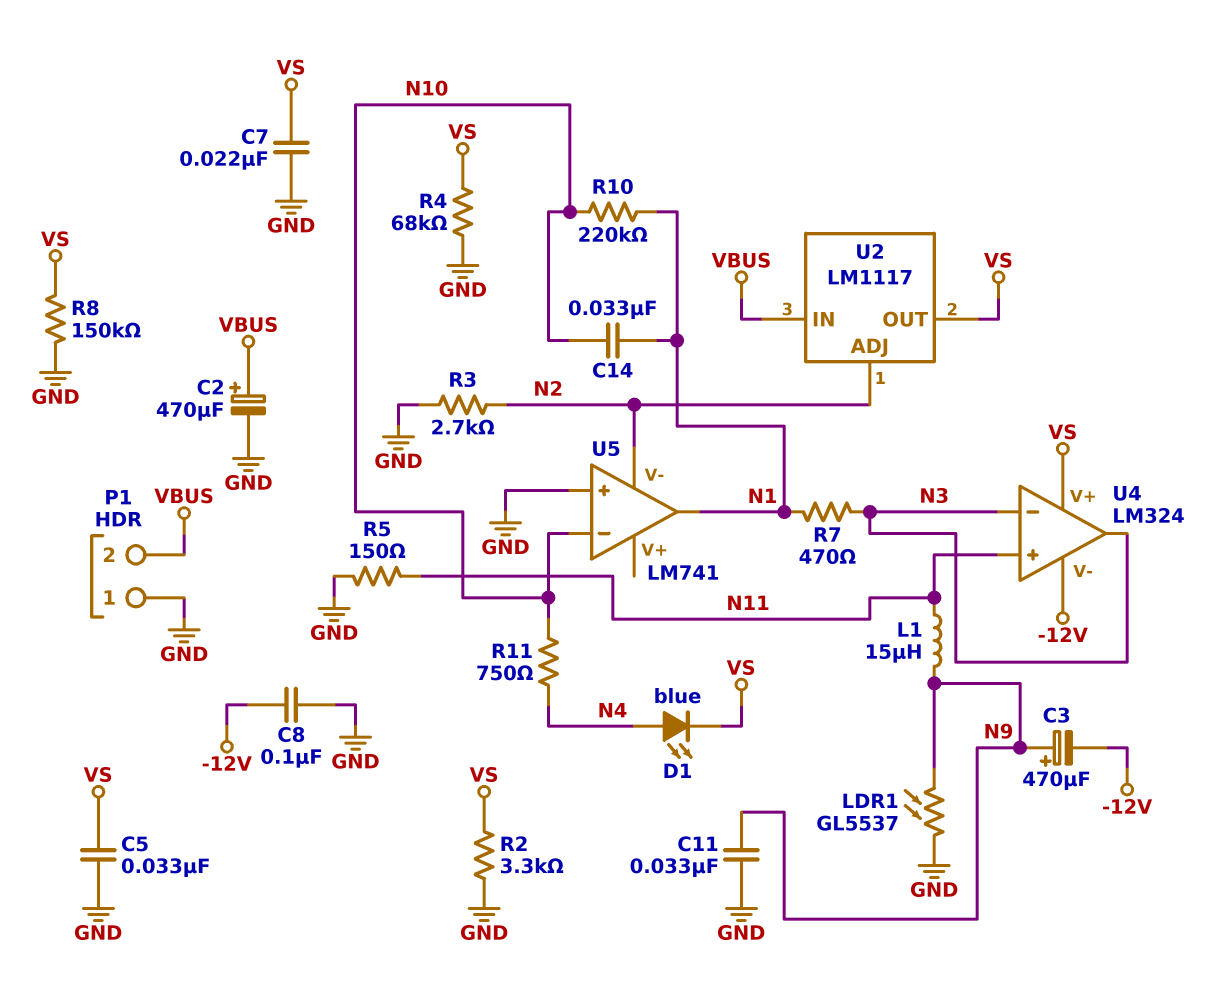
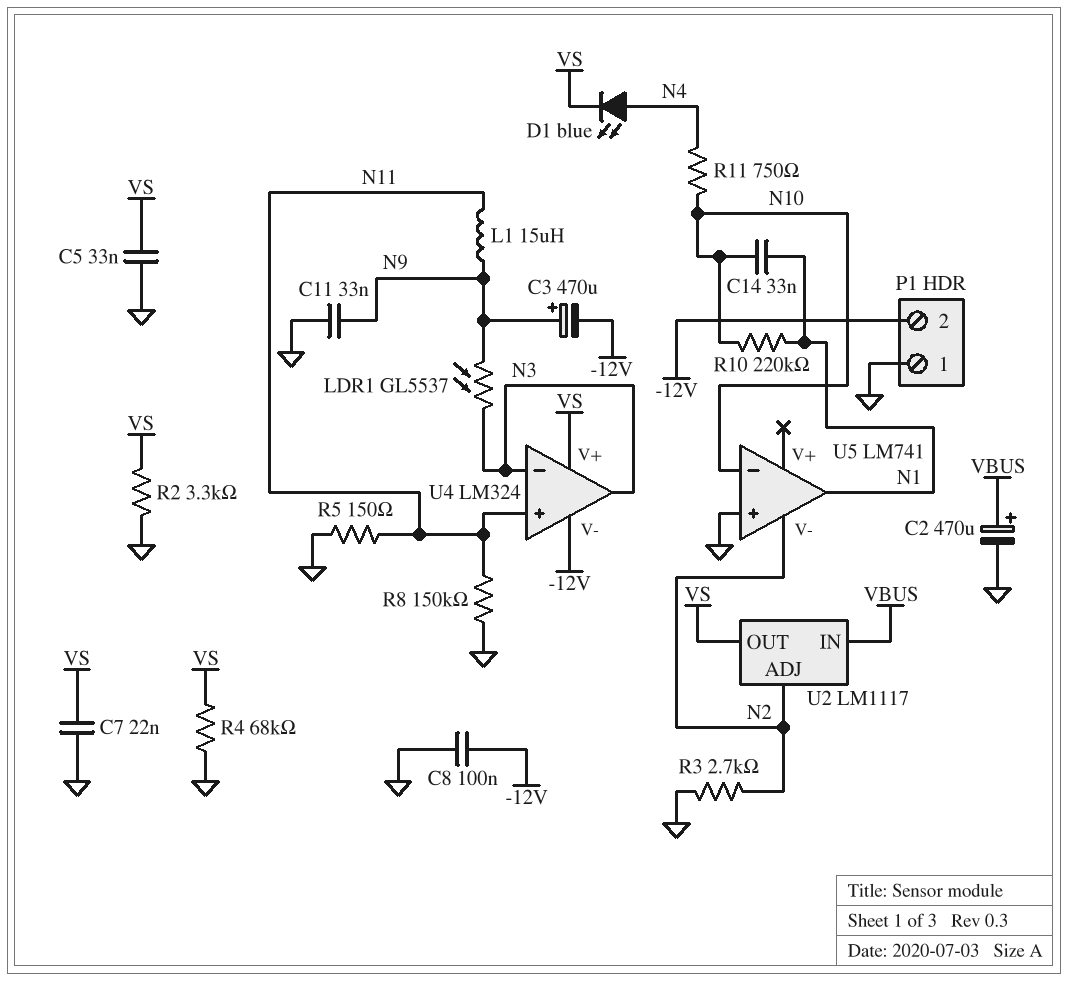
LDR1: GL5537 (GND, N9) -> GL5537 (N3, N9)
P1 pin 2: VBUS -> -12V
R7: 470 (N1, N3) -> none
R8: 150k (GND, VS) -> 150k (GND, N11)

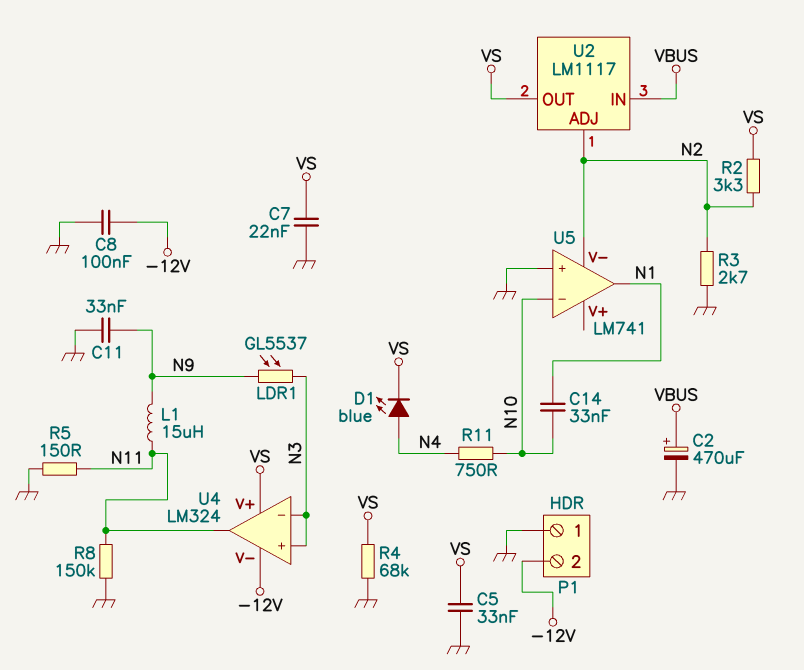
C3: 470uF (plus N9, minus -12V) -> none
R2: 3.3k (GND, VS) -> 3.3k (N2, VS)
R10: 220k (N1, N10) -> none
U4 pin in+: N11 -> N3
U4 pin out: N3 -> N11

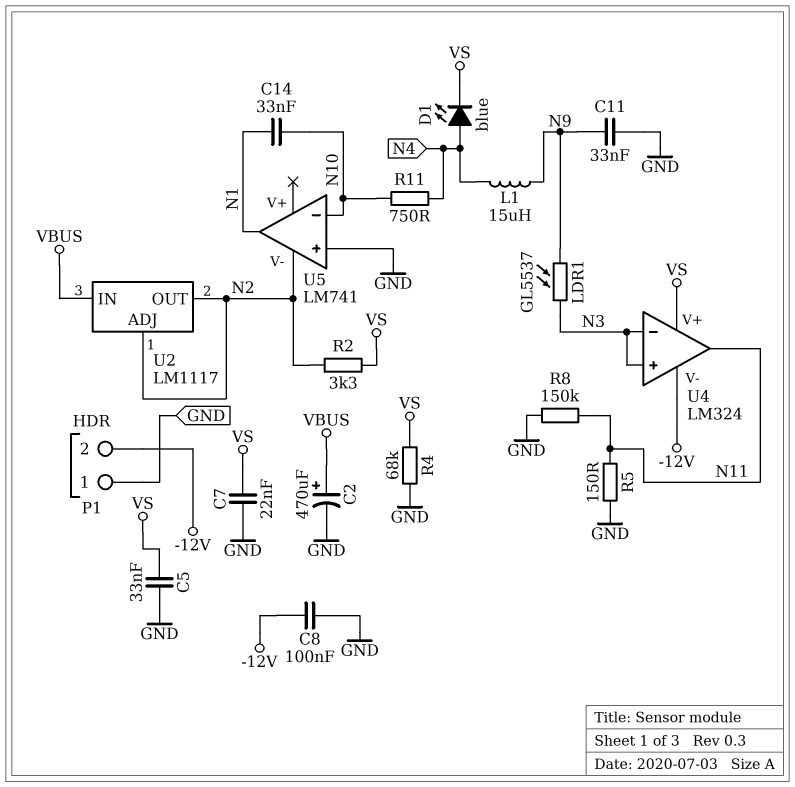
L1: 15uH (N9, N11) -> 15uH (N4, N9)
R3: 2.7k (GND, N2) -> none
U2 pin OUT: VS -> N2

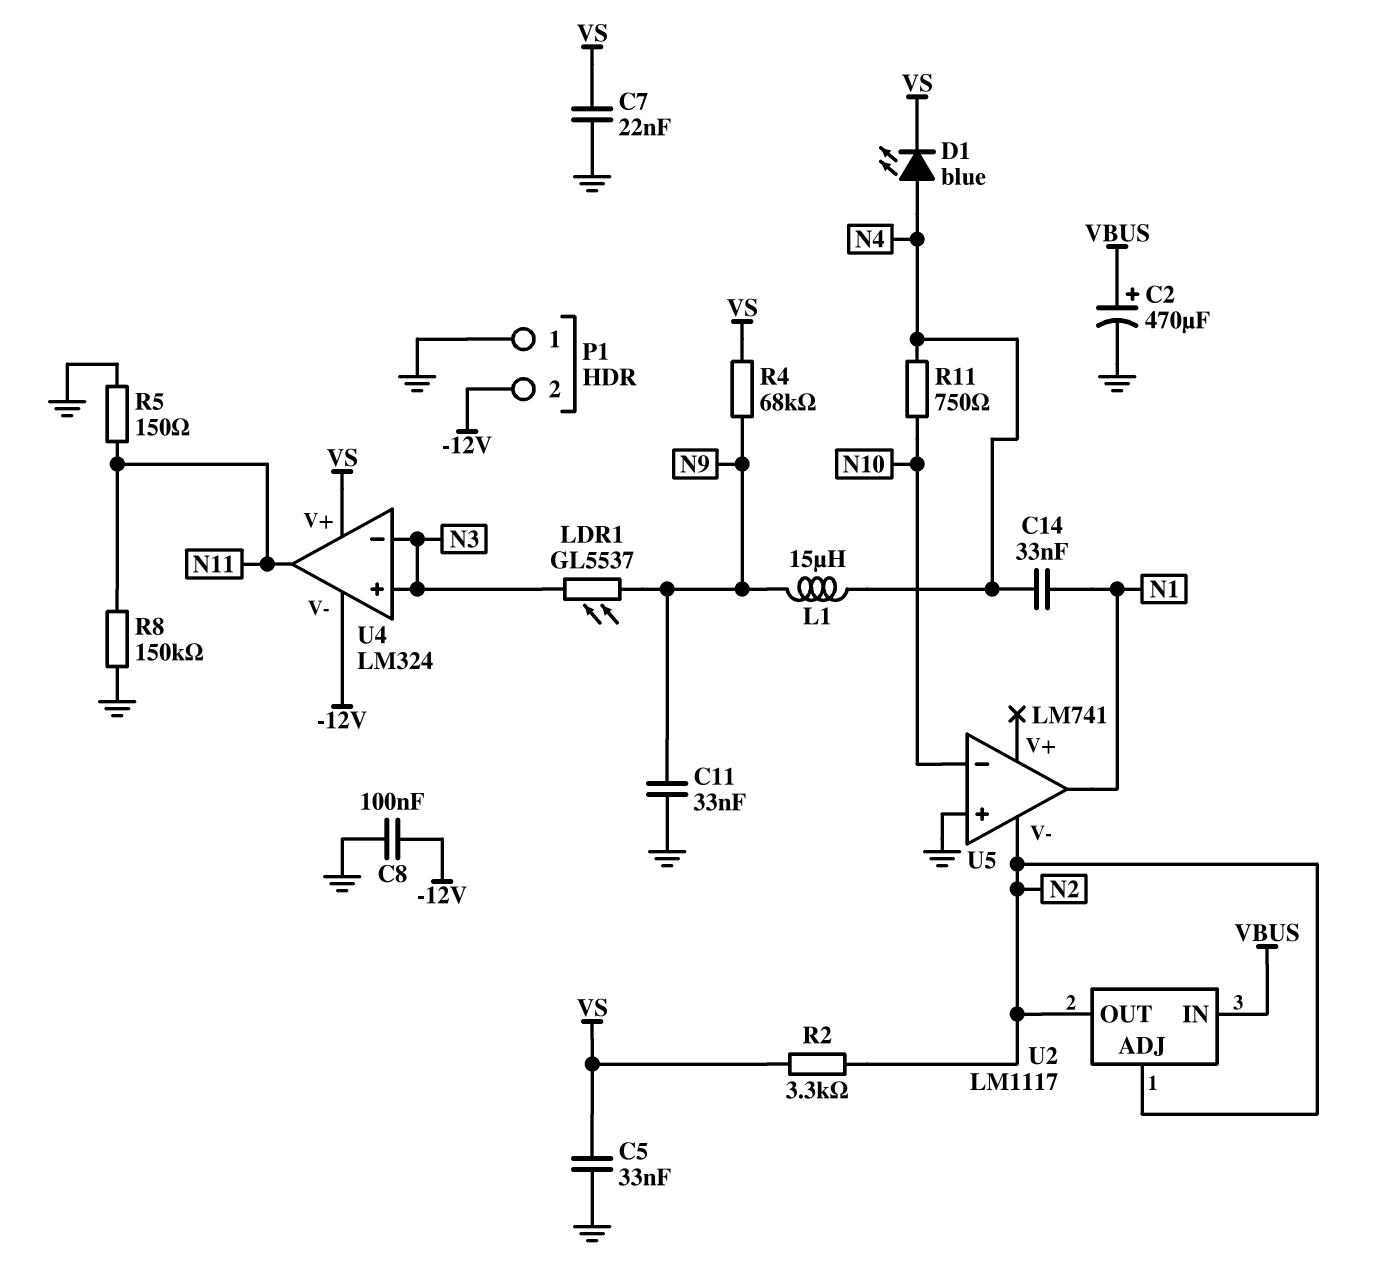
C14: 33nF (N1, N10) -> 33nF (N1, N4)
R4: 68k (GND, VS) -> 68k (N9, VS)

